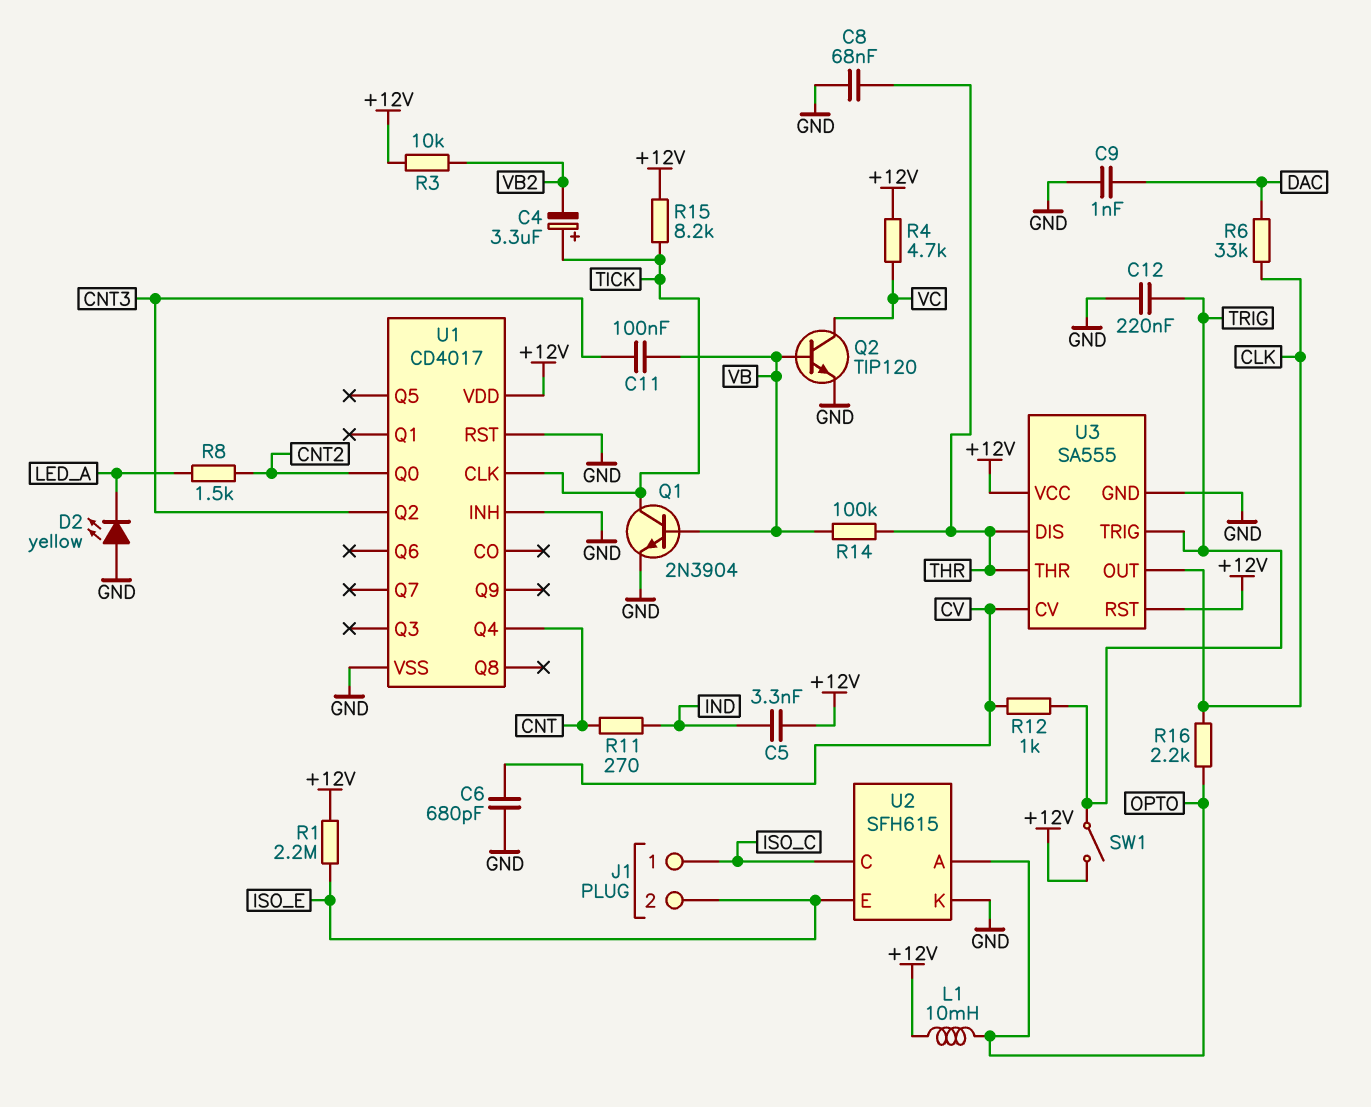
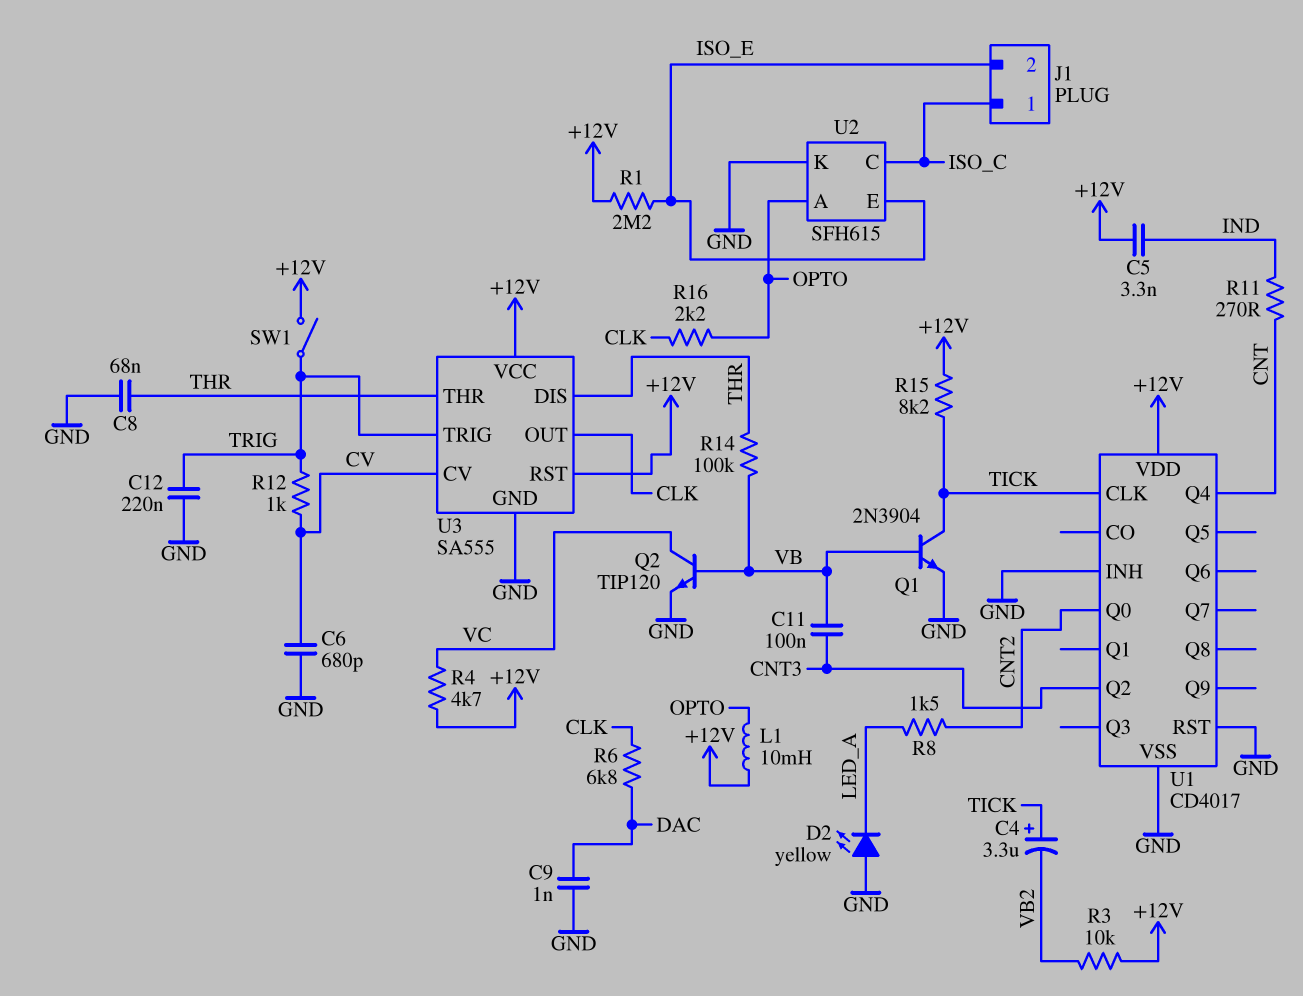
R6: 33k (CLK, DAC) -> 6.8k (CLK, DAC)

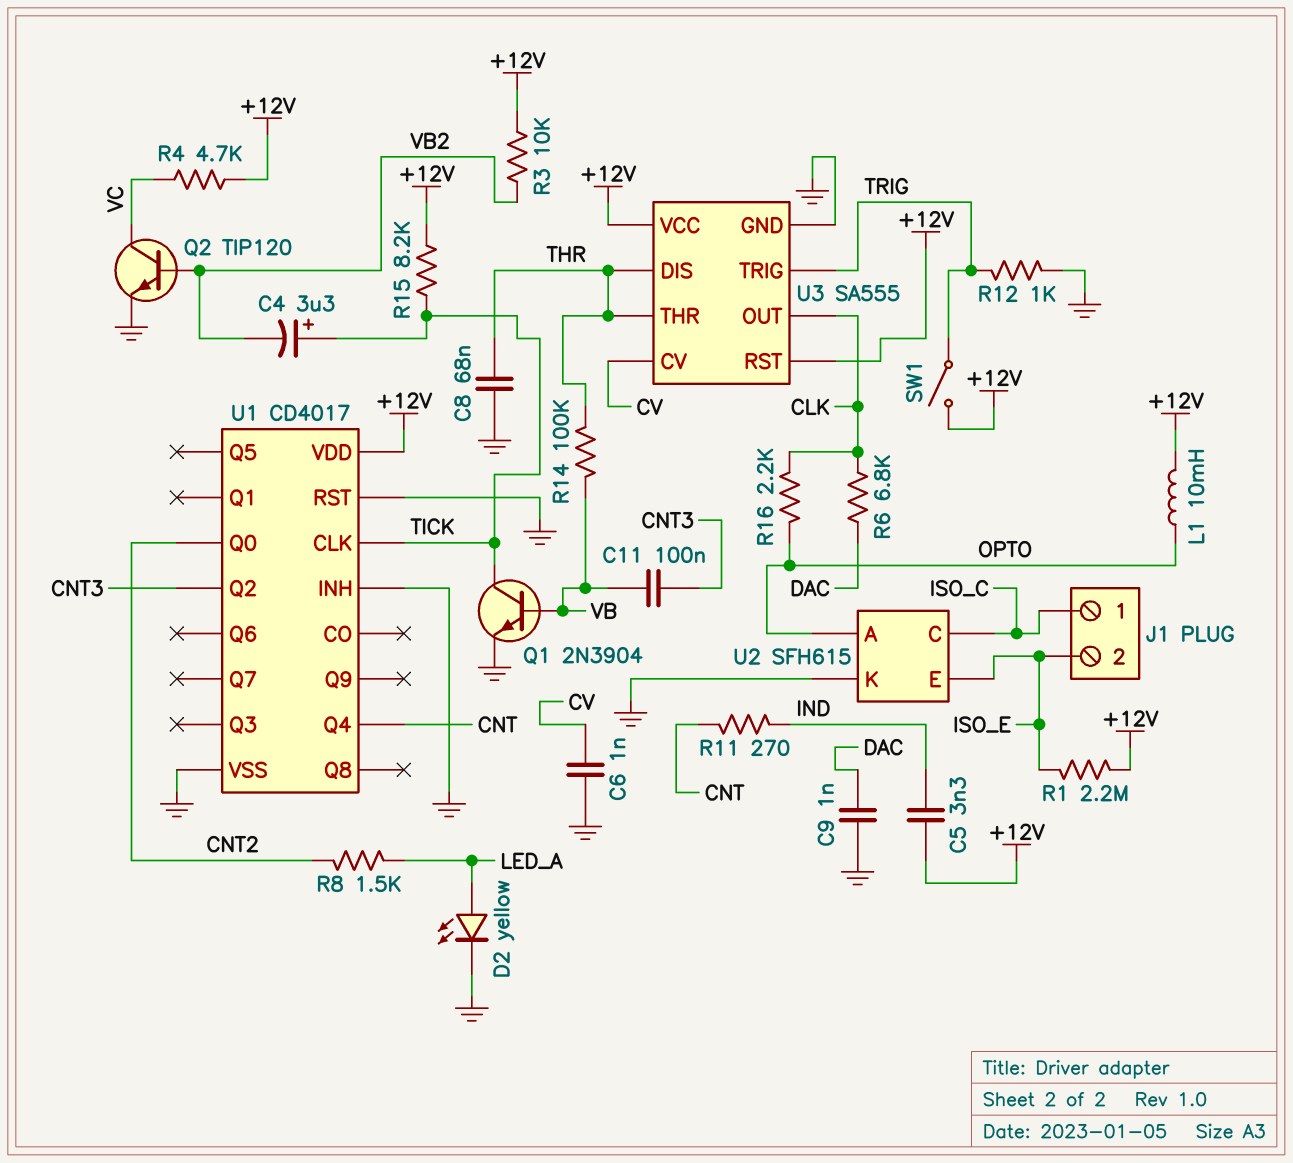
C6: 680pF (CV, GND) -> 1nF (CV, GND)
C12: 220nF (GND, TRIG) -> none
D2: LED yellow (A GND, K LED_A) -> LED yellow (A LED_A, K GND)
Q2: NPN TIP120 (B VB, C VC, E GND) -> NPN TIP120 (B VB2, C VC, E GND)
R12: 1k (CV, TRIG) -> 1k (GND, TRIG)

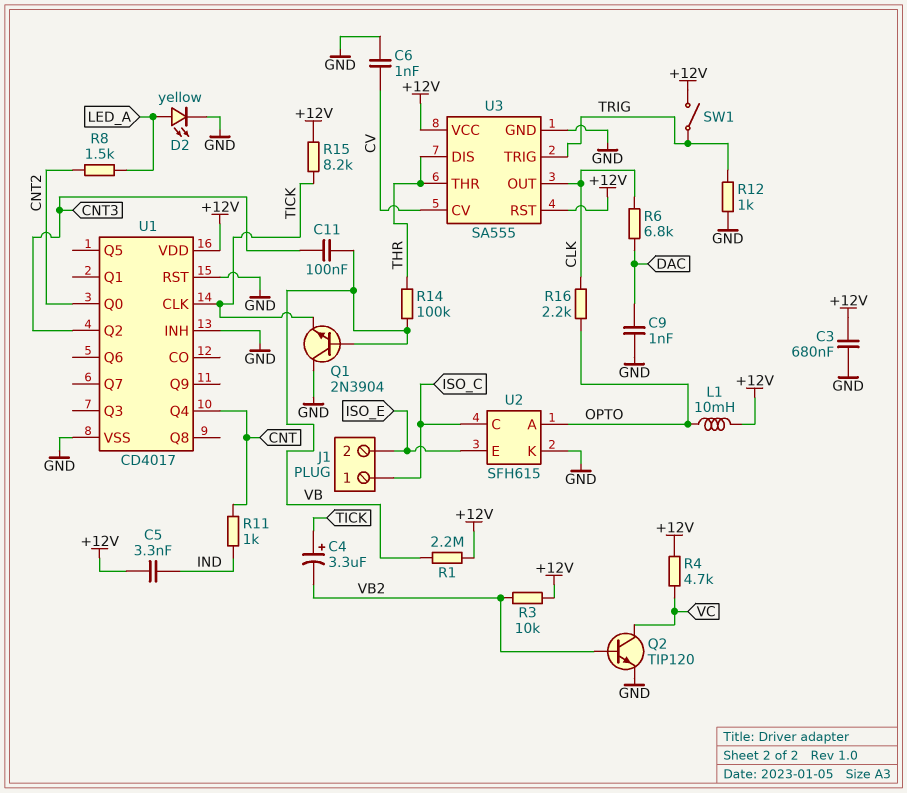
C3: none -> 680nF (+12V, GND)
C8: 68nF (GND, THR) -> none
Q1: NPN 2N3904 (B VB, C TICK, E GND) -> NPN 2N3904 (B VB, C GND, E TICK)
R1: 2.2M (+12V, ISO_E) -> 2.2M (+12V, VB)
R11: 270 (CNT, IND) -> 1k (CNT, IND)

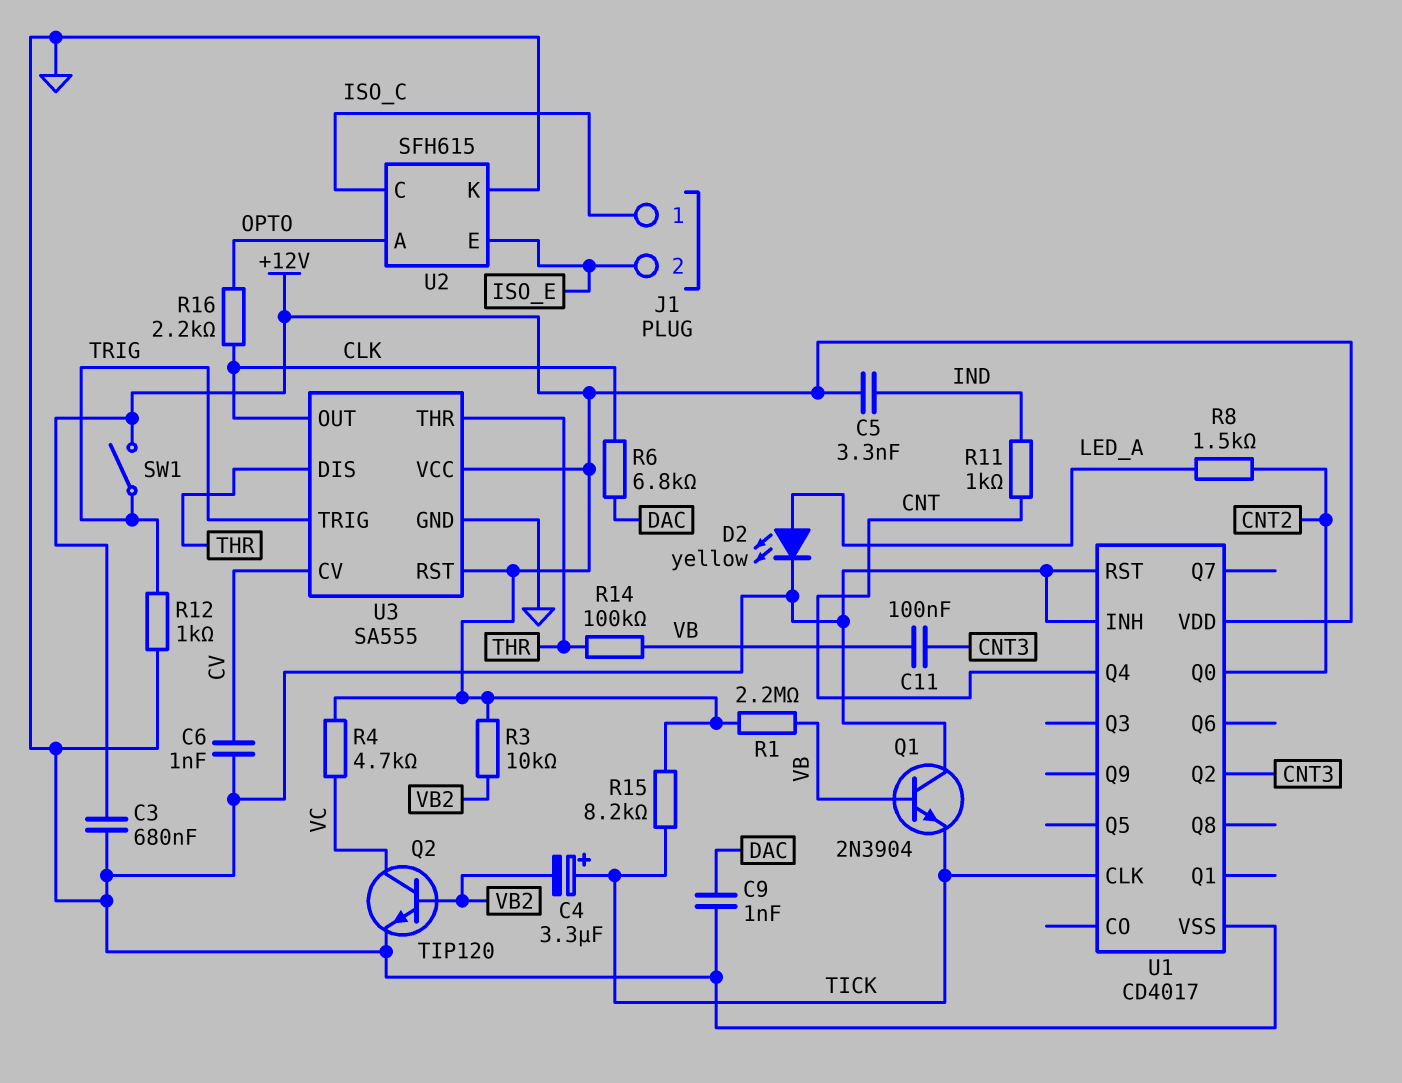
L1: 10mH (+12V, OPTO) -> none

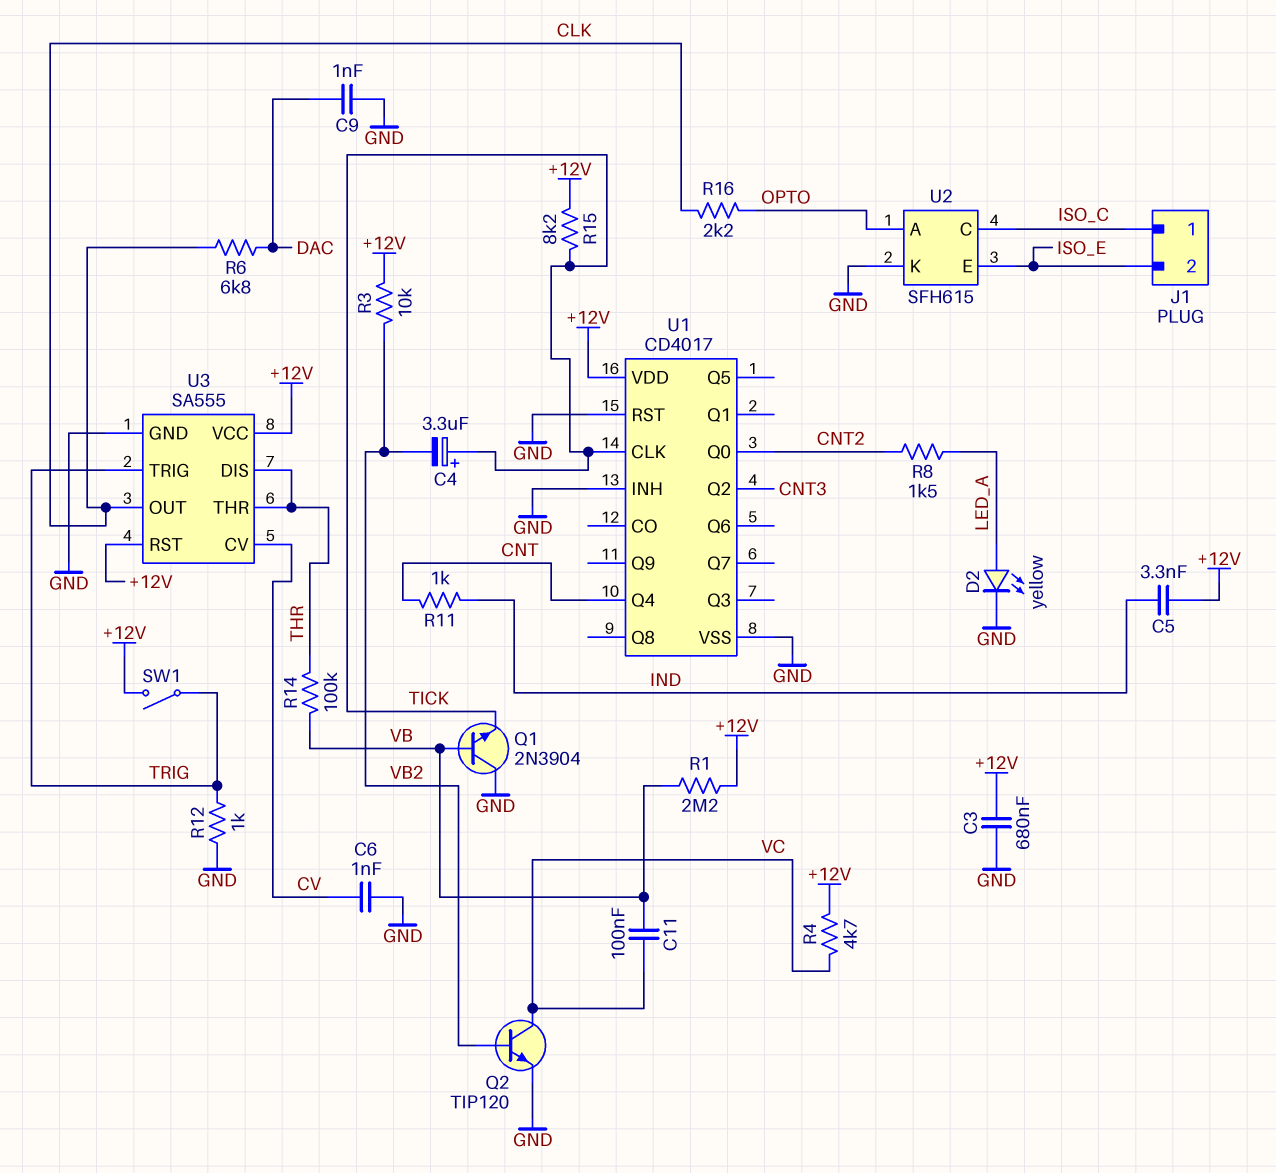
C11: 100nF (CNT3, VB) -> 100nF (VB, VC)

